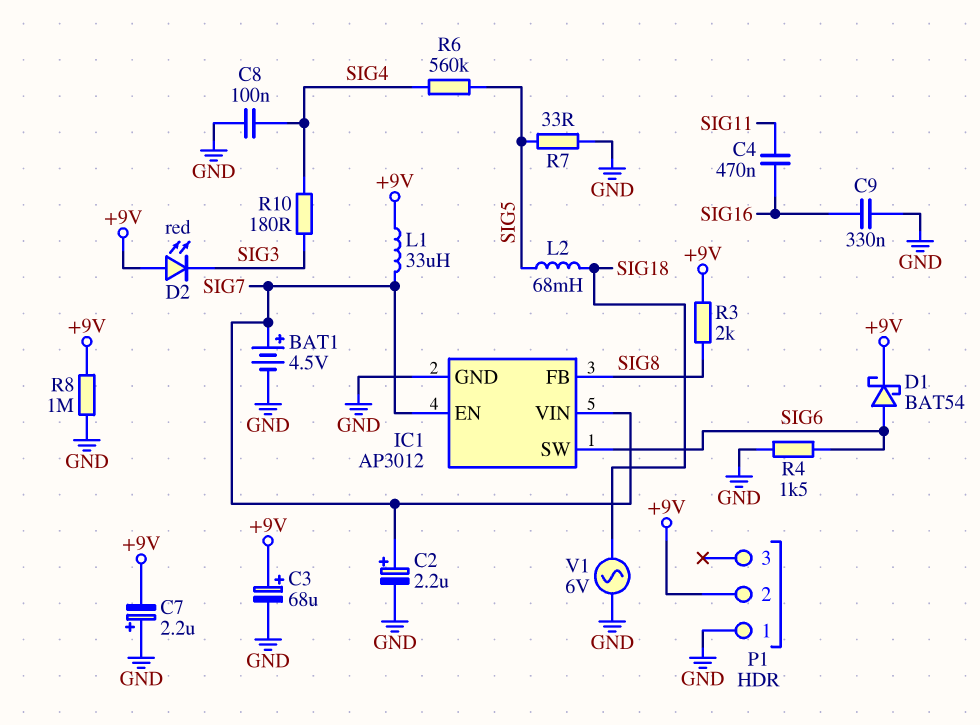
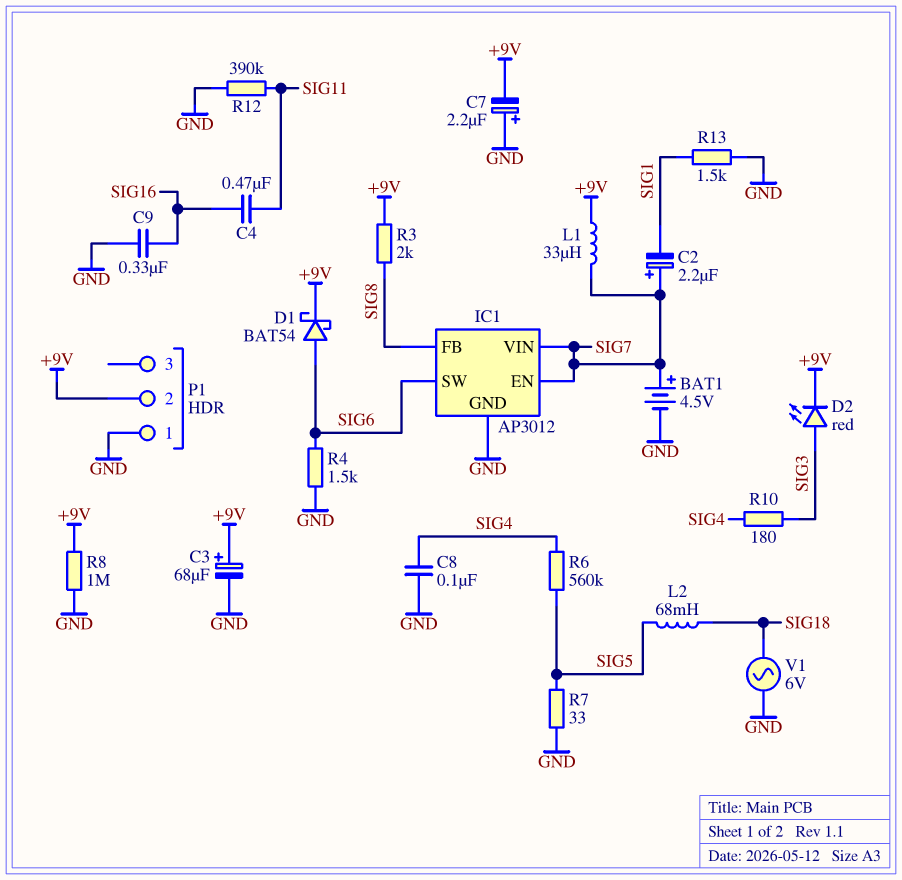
C2: 2.2uF (plus SIG7, minus GND) -> 2.2uF (plus SIG7, minus SIG1)
D2: LED red (A +9V, K SIG3) -> LED red (A SIG3, K +9V)
R12: none -> 390k (GND, SIG11)
R13: none -> 1.5k (GND, SIG1)

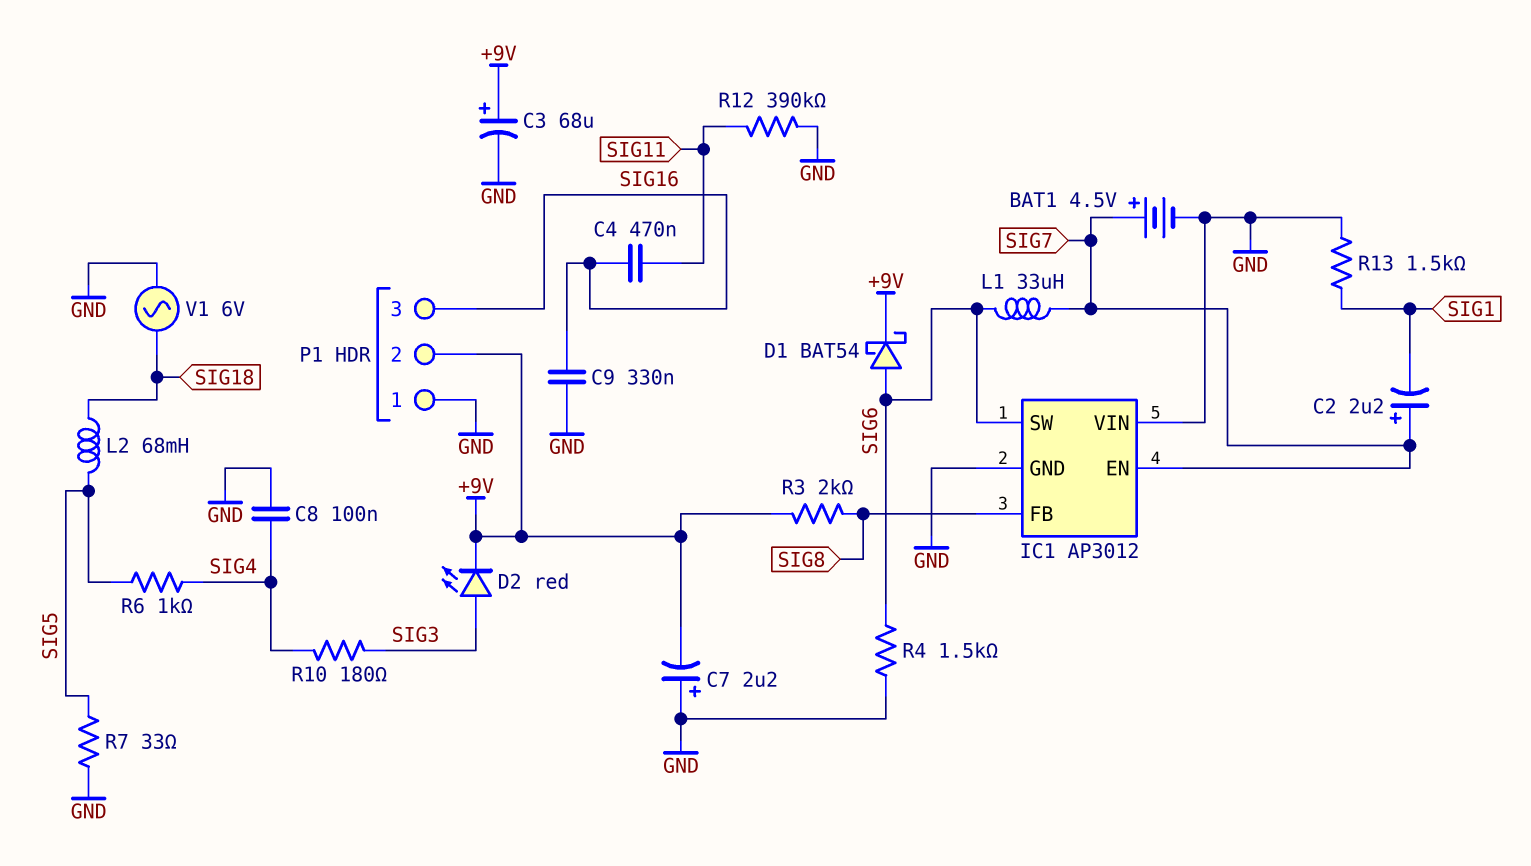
IC1 pin VIN: SIG7 -> GND
L1: 33uH (+9V, SIG7) -> 33uH (SIG6, SIG7)
P1 pin 3: none -> SIG16
R6: 560k (SIG4, SIG5) -> 1k (SIG4, SIG5)
R8: 1M (+9V, GND) -> none

